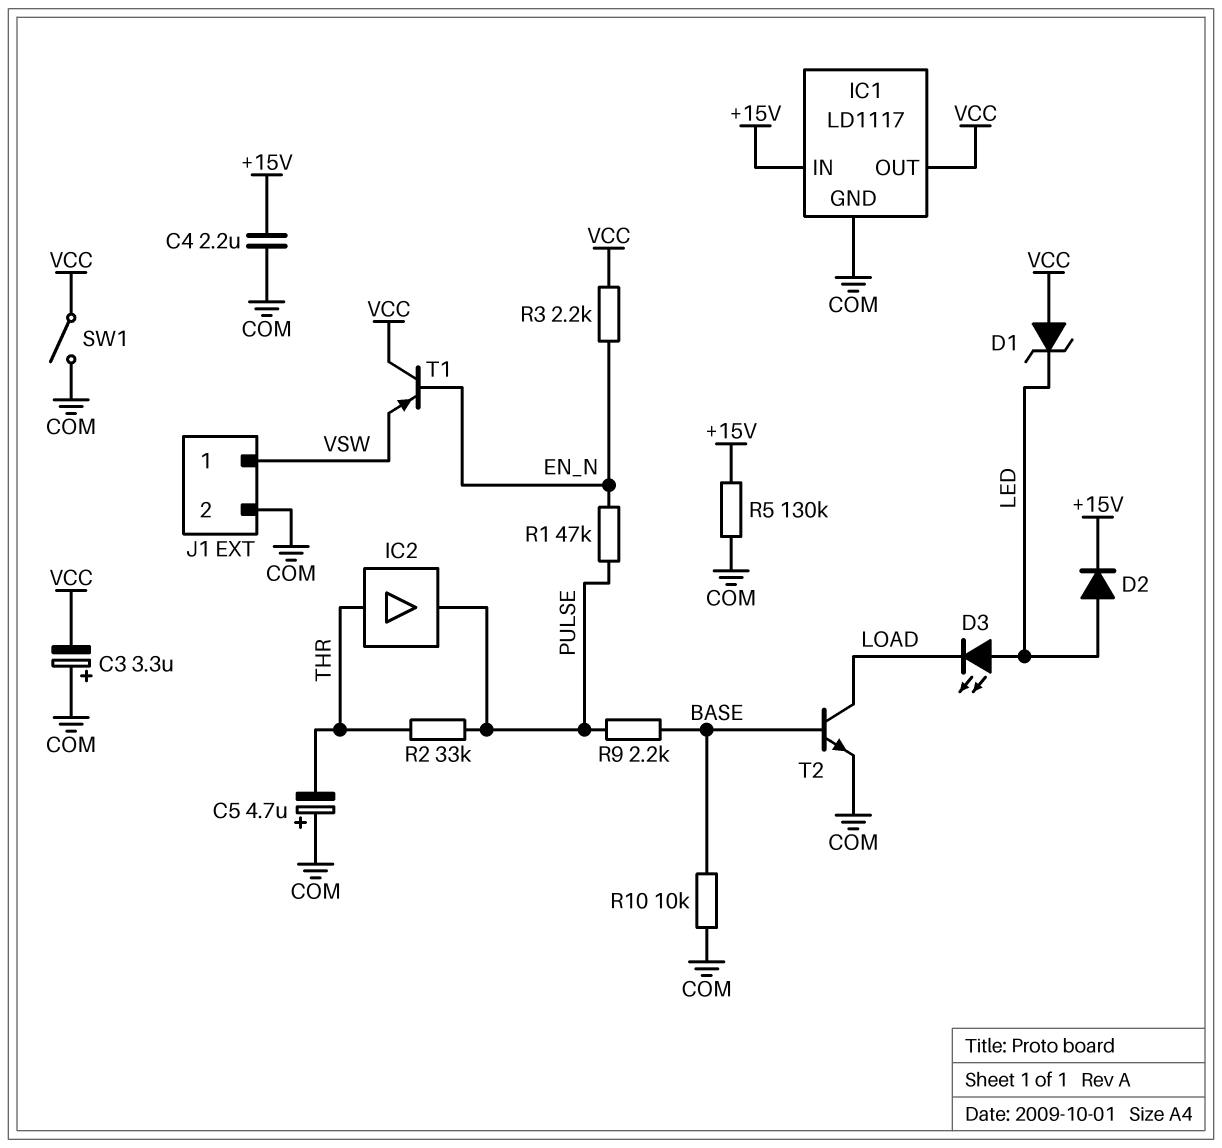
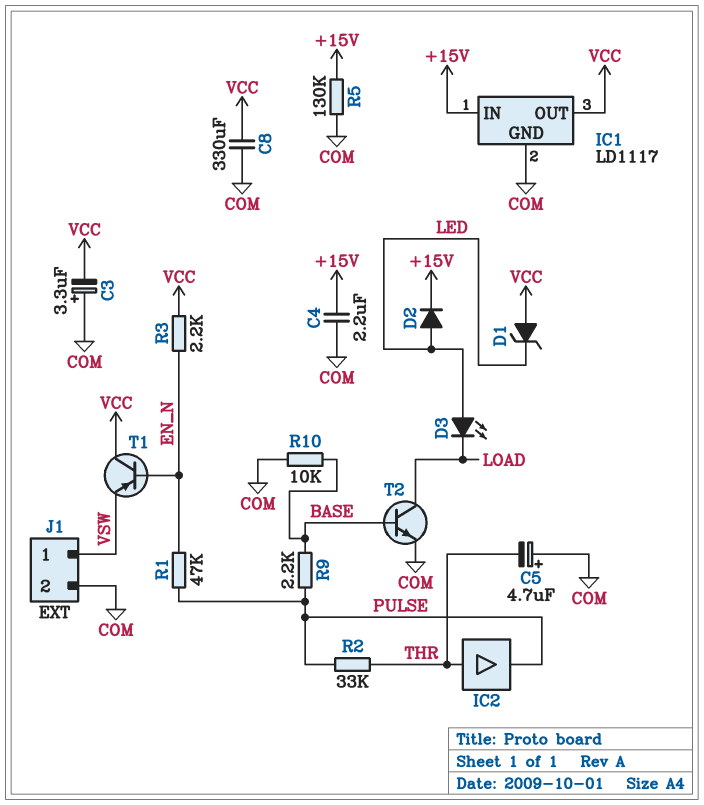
C8: none -> 330uF (COM, VCC)
SW1: switch (COM, VCC) -> none

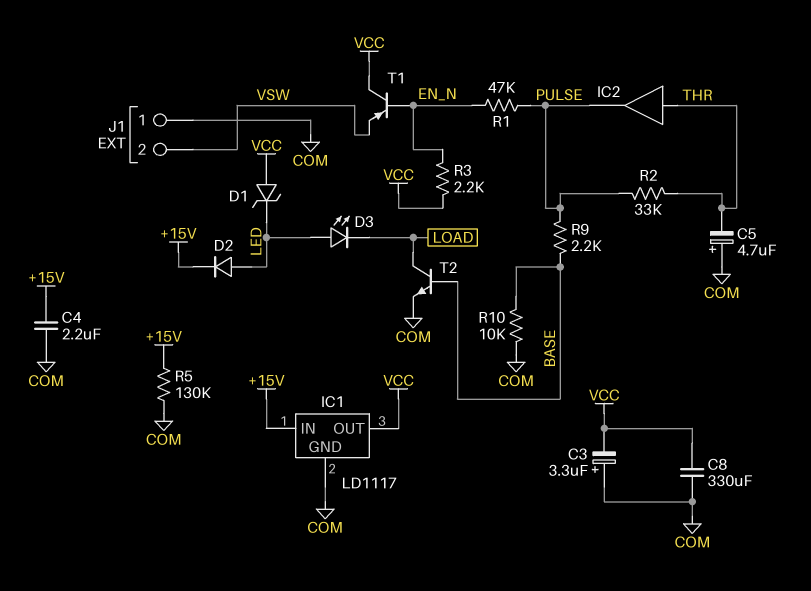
J1 pin 1: VSW -> COM
J1 pin 2: COM -> VSW

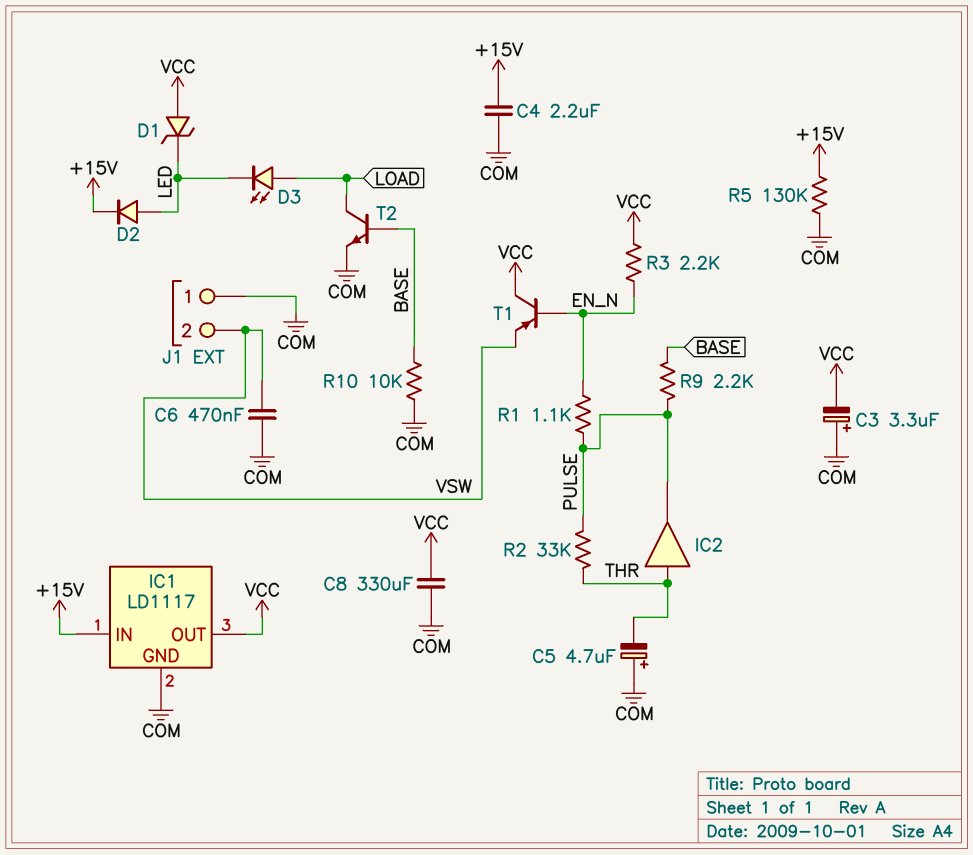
C6: none -> 470nF (COM, VSW)
D3: LED (A LED, K LOAD) -> LED (A LOAD, K LED)
R1: 47k (EN_N, PULSE) -> 1.1k (EN_N, PULSE)

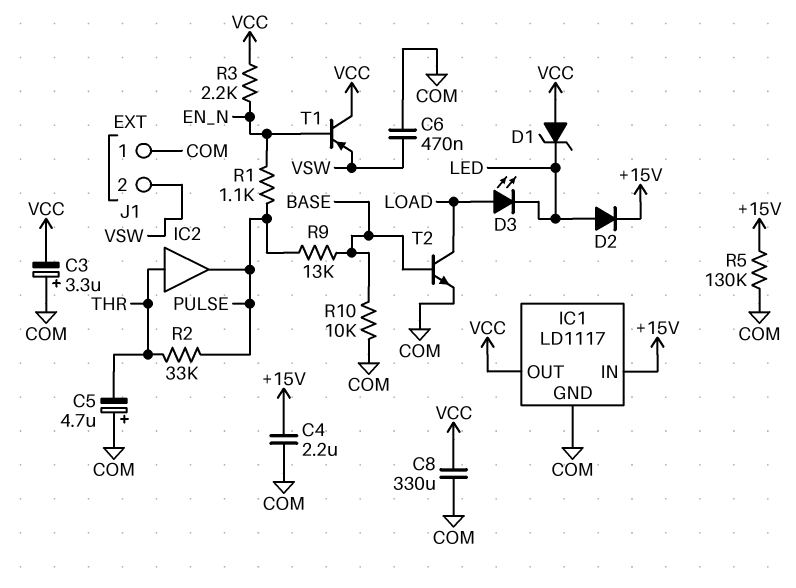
R9: 2.2k (BASE, PULSE) -> 13k (BASE, PULSE)

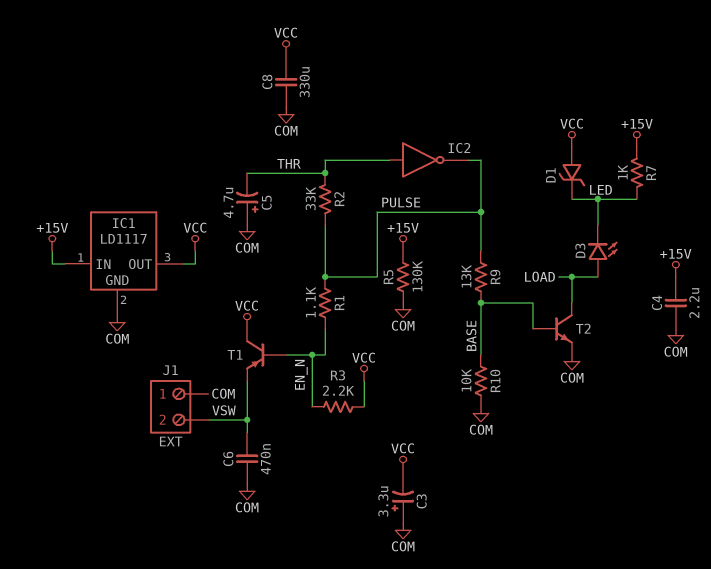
D2: diode (A LED, K +15V) -> none
IC2: buffer (in THR, out PULSE) -> NOT (in THR, out PULSE)
R7: none -> 1k (+15V, LED)

